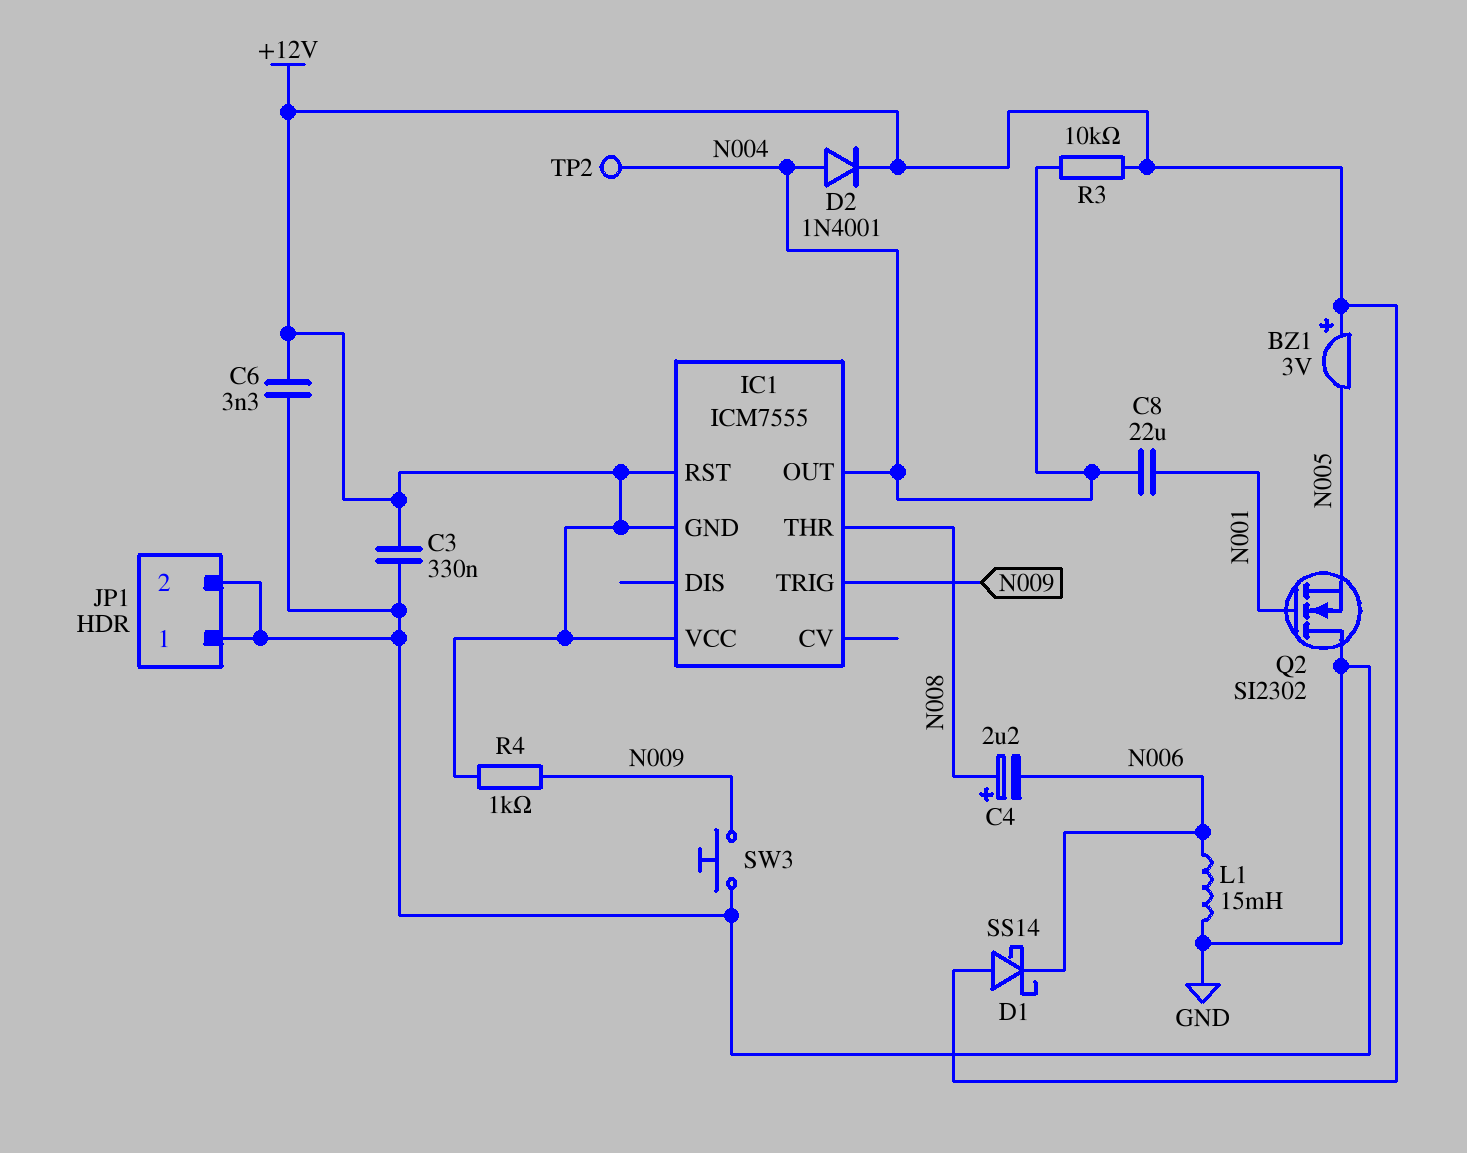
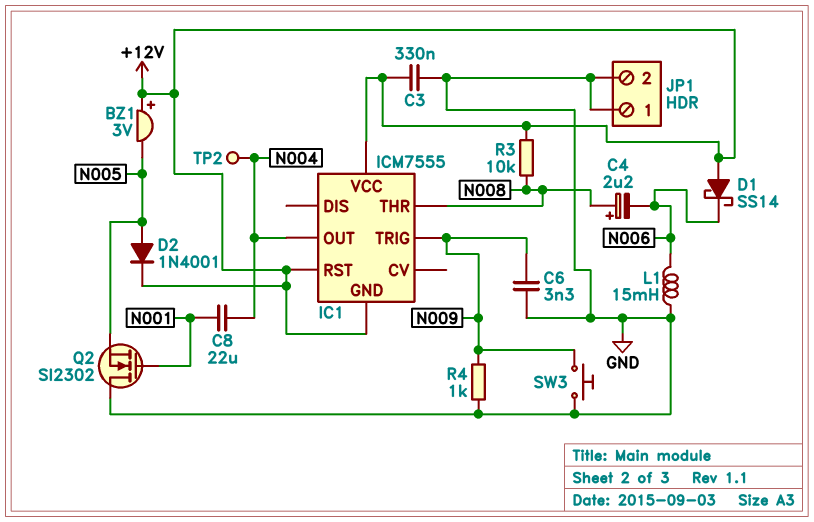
C6: 3.3nF (+12V, GND) -> 3.3nF (GND, N009)
D2: diode 1N4001 (A N004, K +12V) -> diode 1N4001 (A N005, K +12V)
R3: 10k (+12V, N004) -> 10k (+12V, N008)
R4: 1k (+12V, N009) -> 1k (GND, N009)

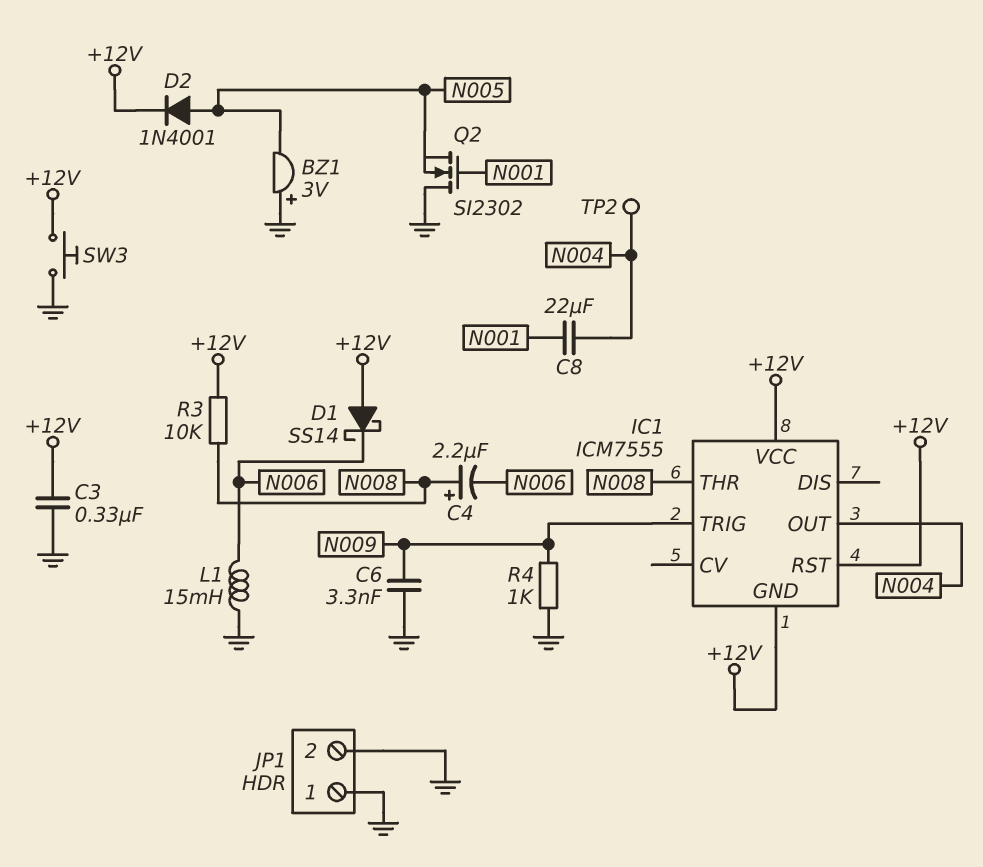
BZ1: buzzer 3V (plus +12V, minus N005) -> buzzer 3V (plus GND, minus N005)
SW3: button (GND, N009) -> button (+12V, GND)

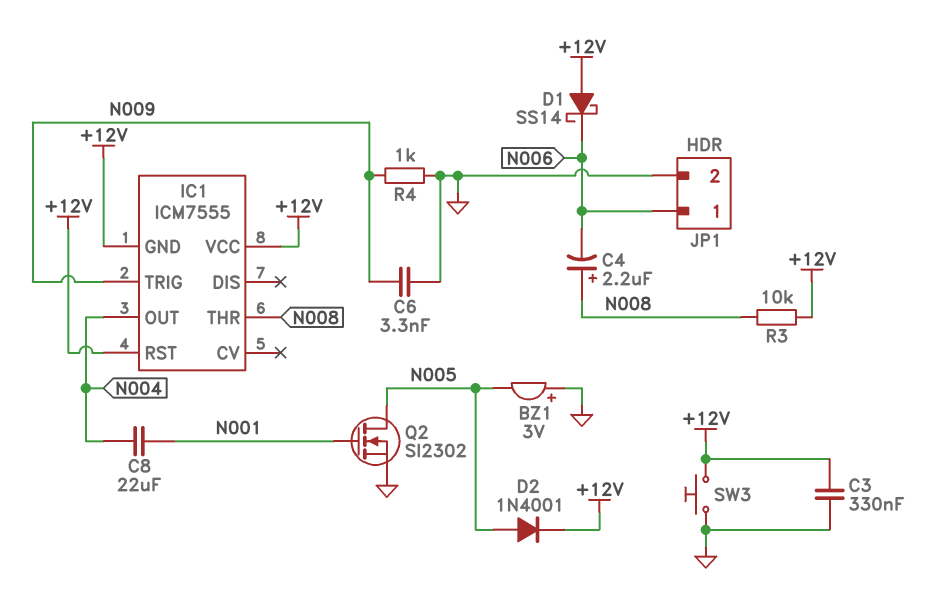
JP1 pin 1: GND -> N006
L1: 15mH (GND, N006) -> none
Q2: NMOS SI2302 (G N001, D GND, S N005) -> NMOS SI2302 (G N001, D N005, S GND)
TP2: test point (N004) -> none

